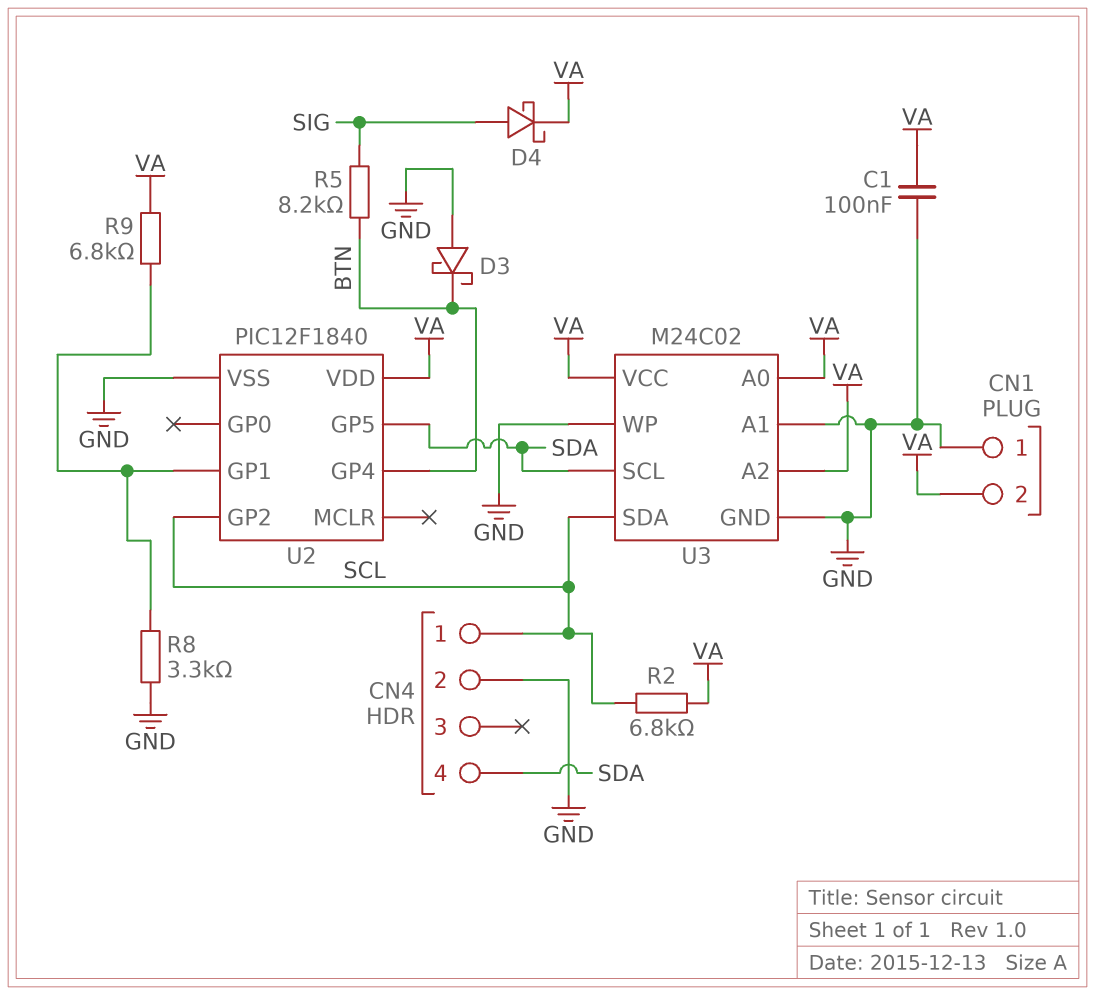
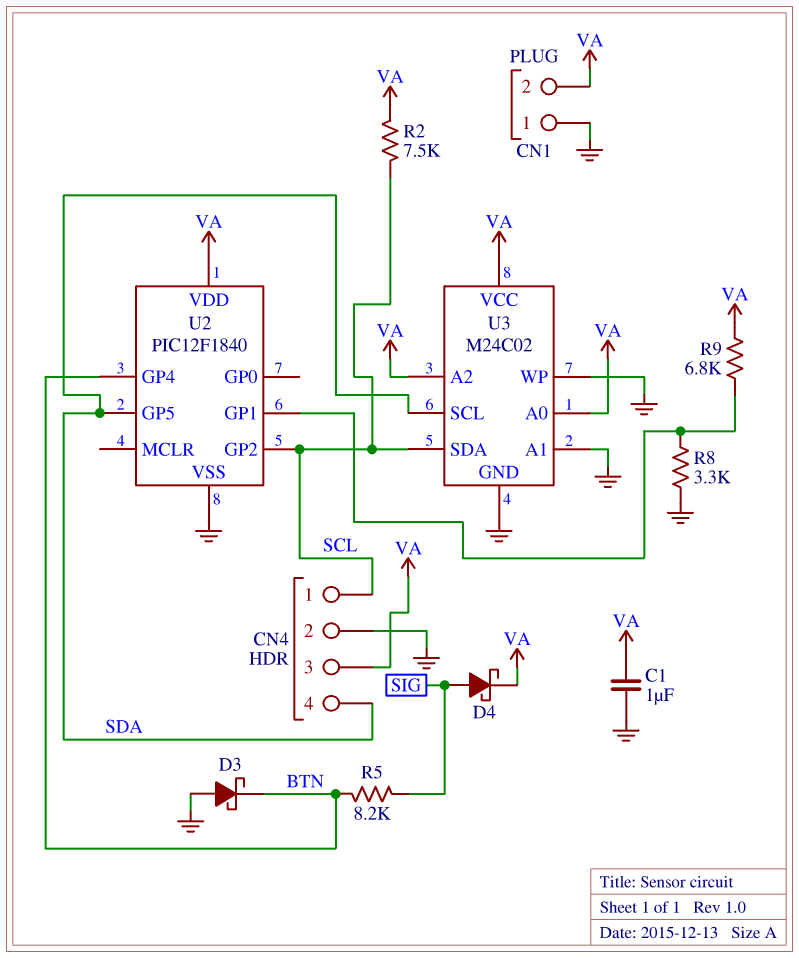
C1: 100nF (GND, VA) -> 1uF (GND, VA)
CN4 pin 3: none -> VA
R2: 6.8k (SCL, VA) -> 7.5k (SCL, VA)

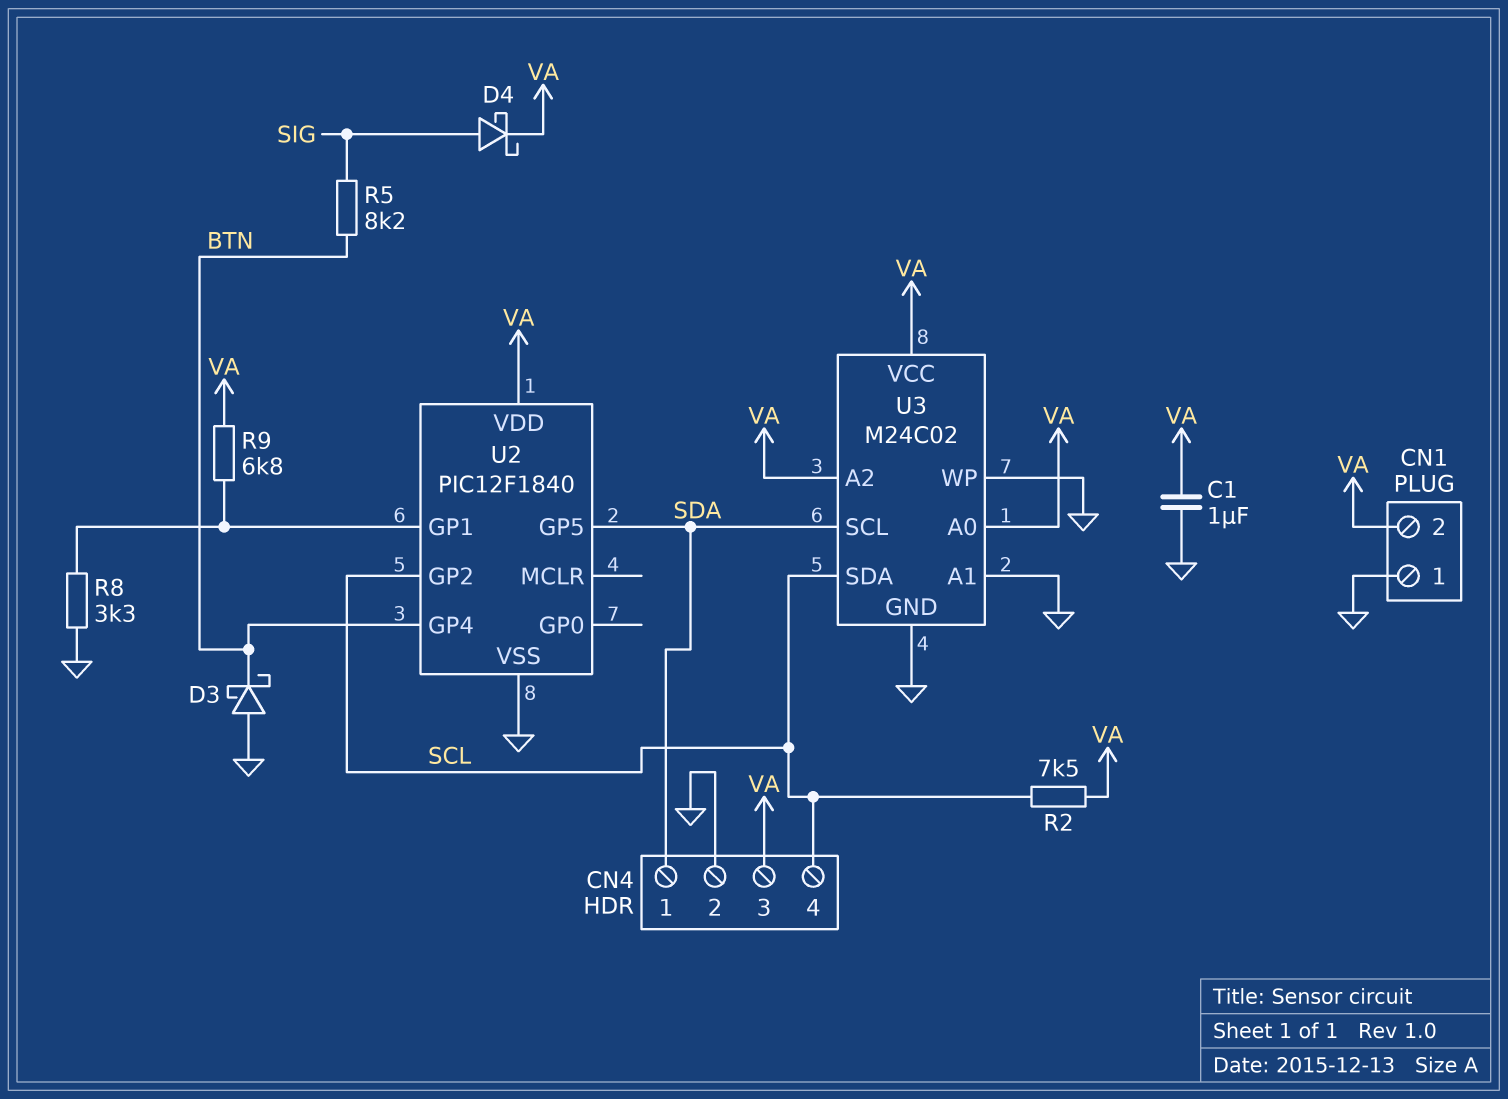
CN4 pin 1: SCL -> SDA
CN4 pin 4: SDA -> SCL

